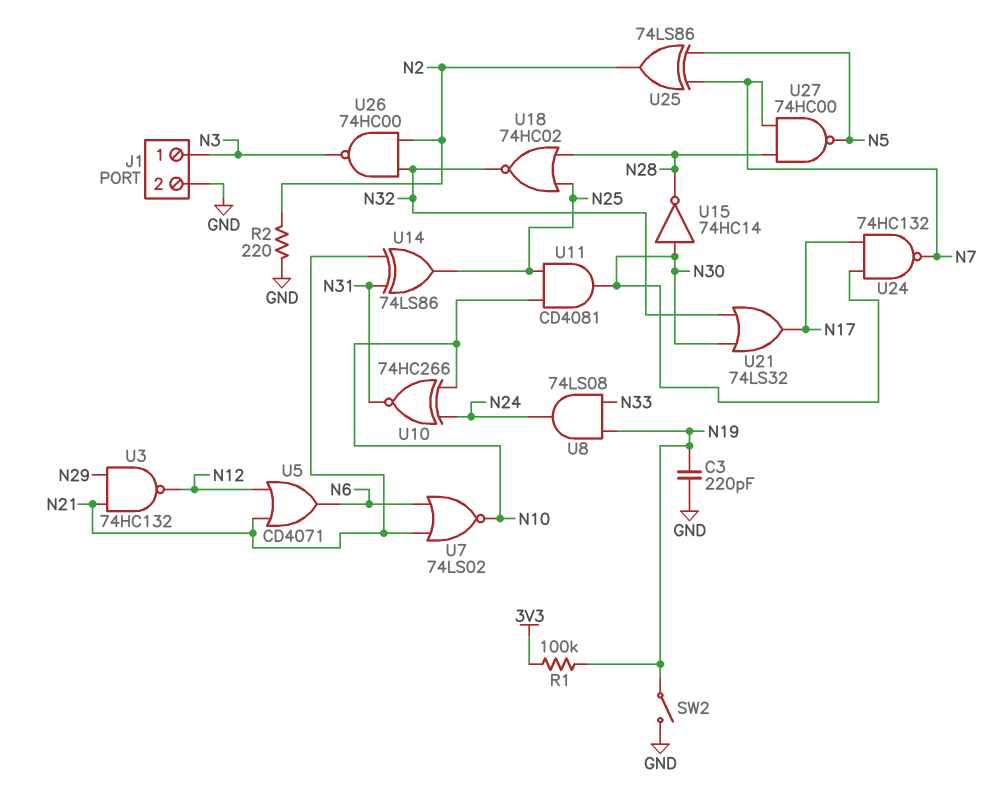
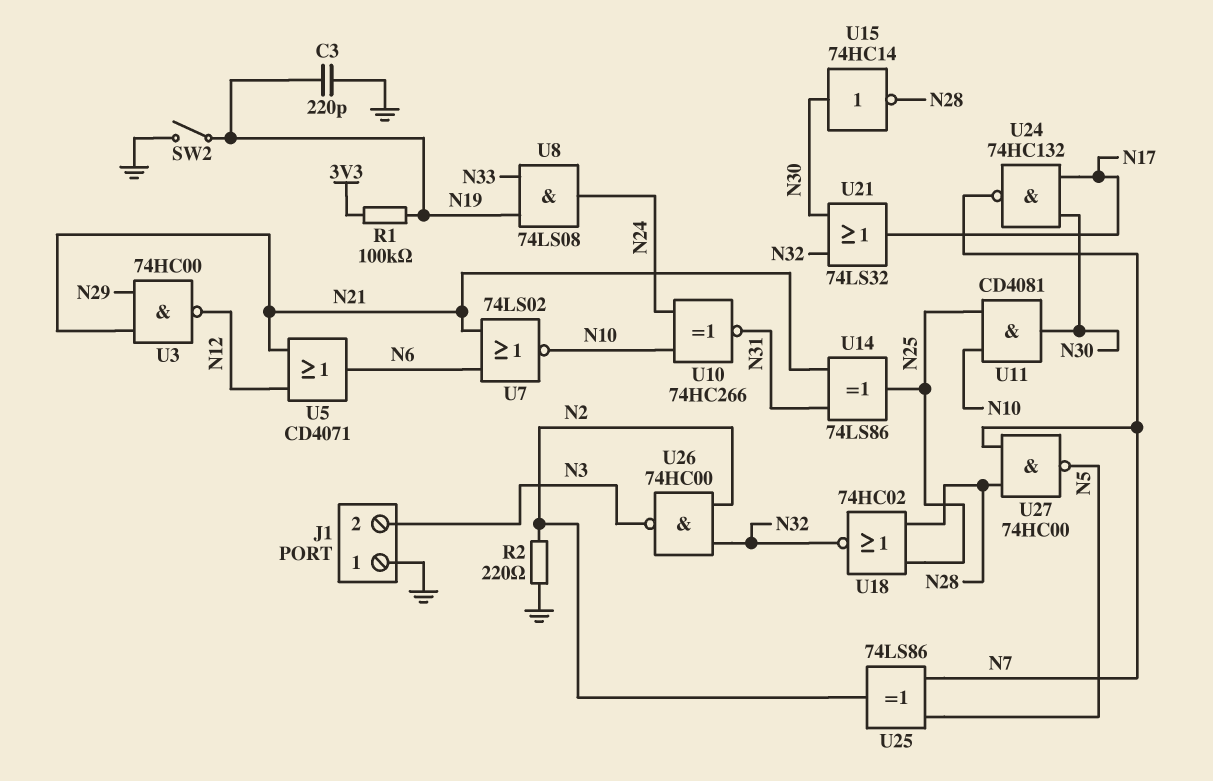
J1 pin 1: N3 -> GND
J1 pin 2: GND -> N3
U3: NAND 74HC132 (in N21, in N29, out N12) -> NAND 74HC00 (in N21, in N29, out N12)

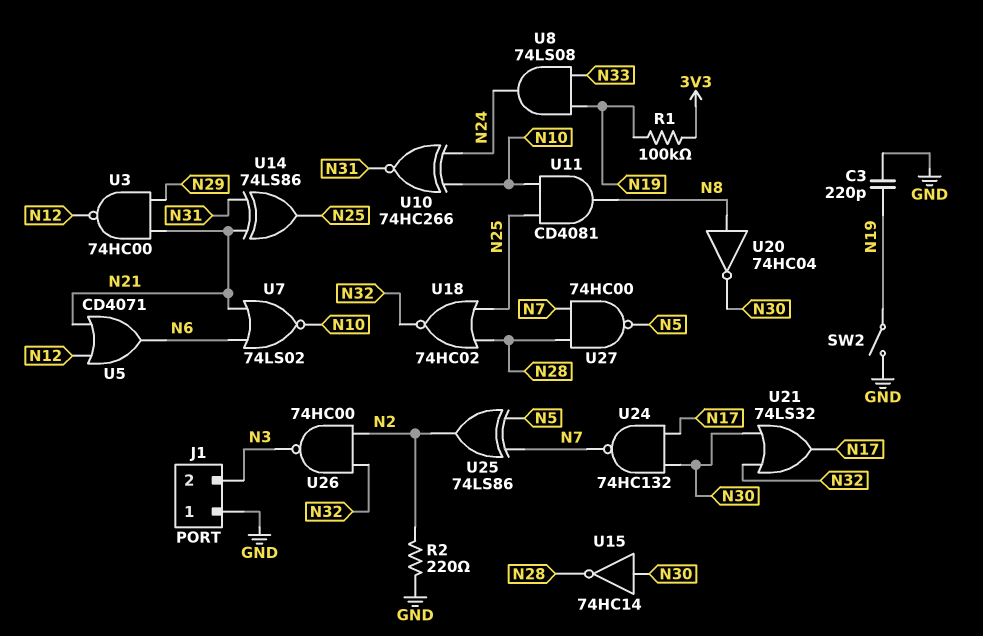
U11: AND CD4081 (in N10, in N25, out N30) -> AND CD4081 (in N10, in N25, out N8)
U20: none -> NOT 74HC04 (in N8, out N30)

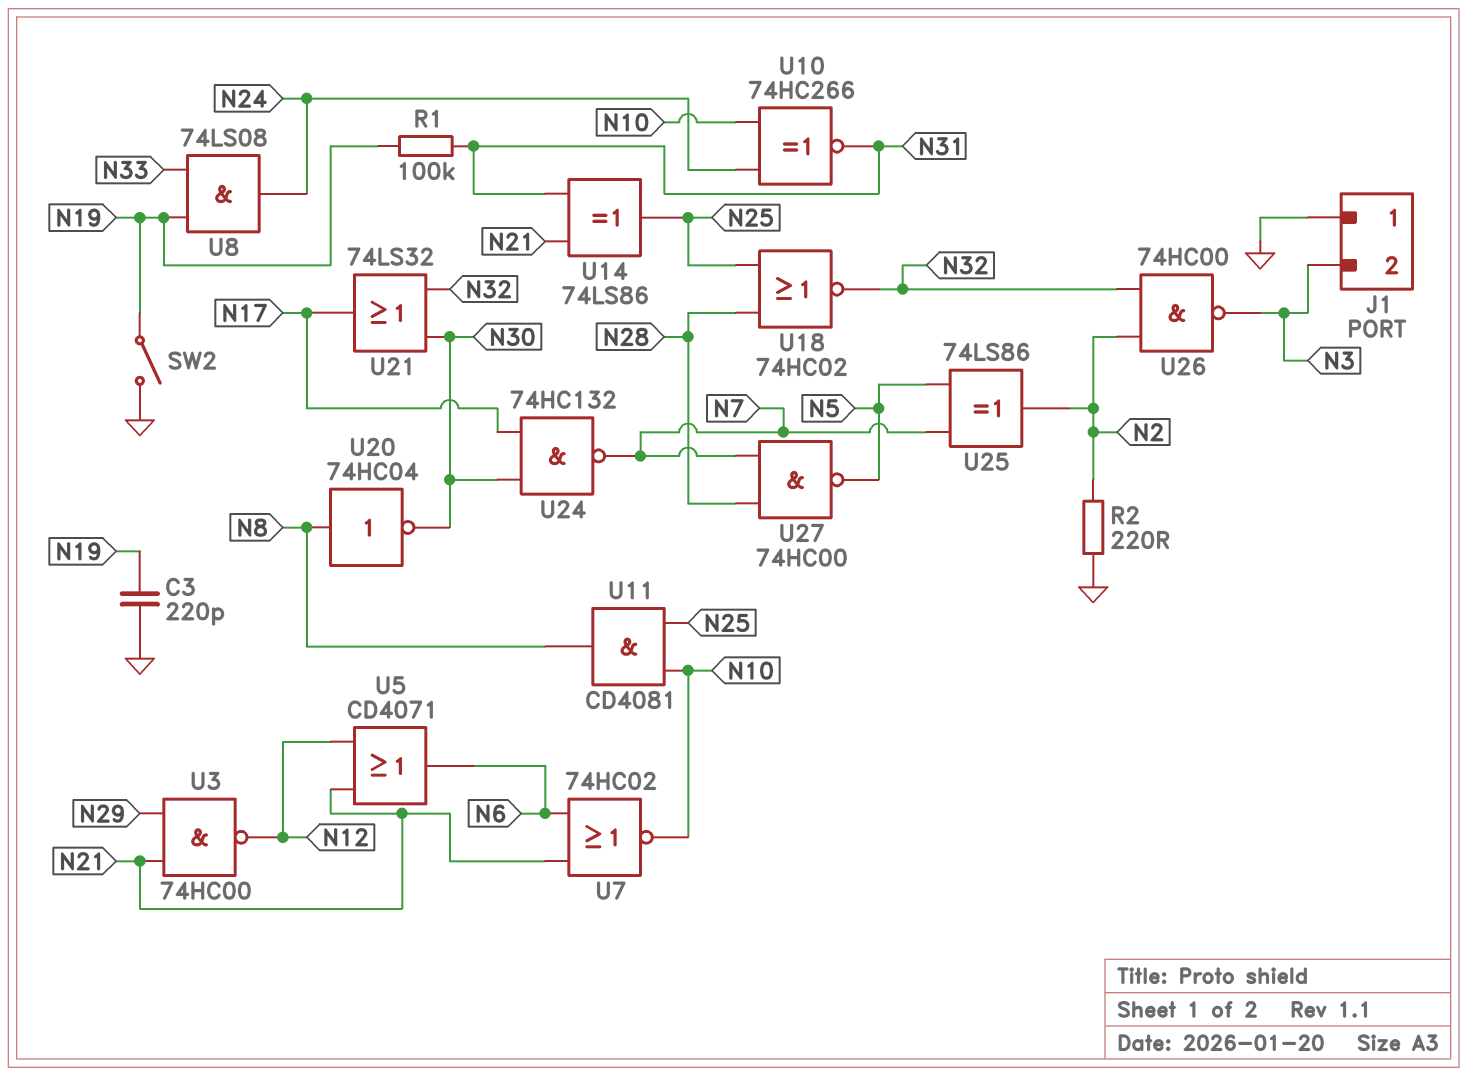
R1: 100k (3V3, N19) -> 100k (N19, N31)
U7: NOR 74LS02 (in N6, in N21, out N10) -> NOR 74HC02 (in N6, in N21, out N10)
U15: NOT 74HC14 (in N30, out N28) -> none

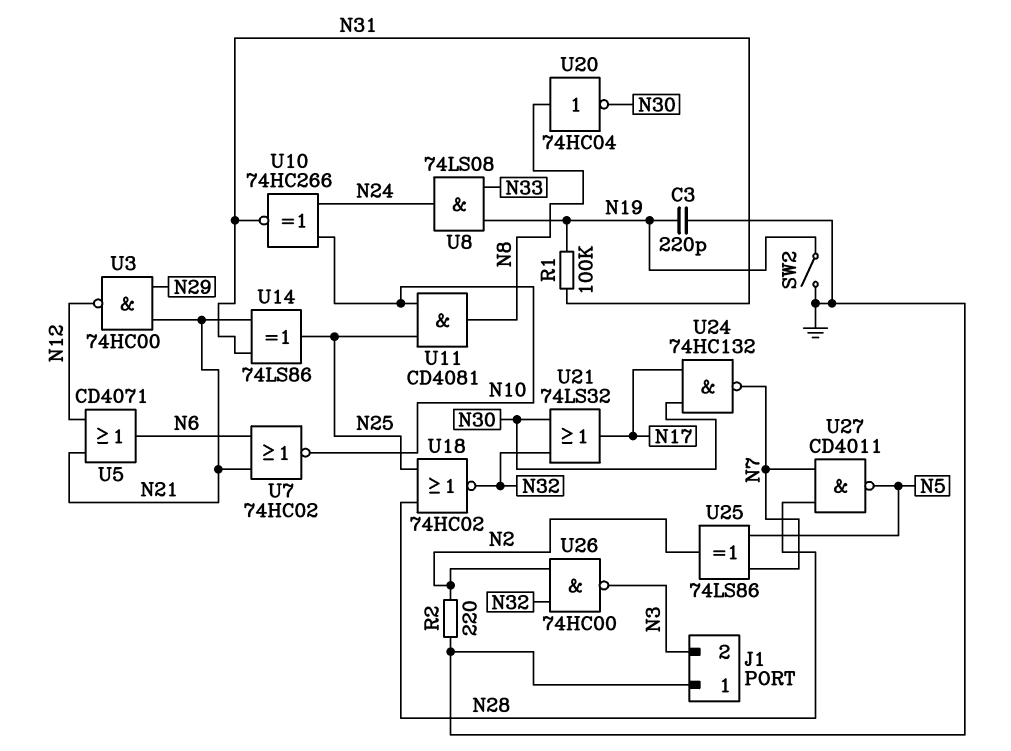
U27: NAND 74HC00 (in N7, in N28, out N5) -> NAND CD4011 (in N7, in N28, out N5)

